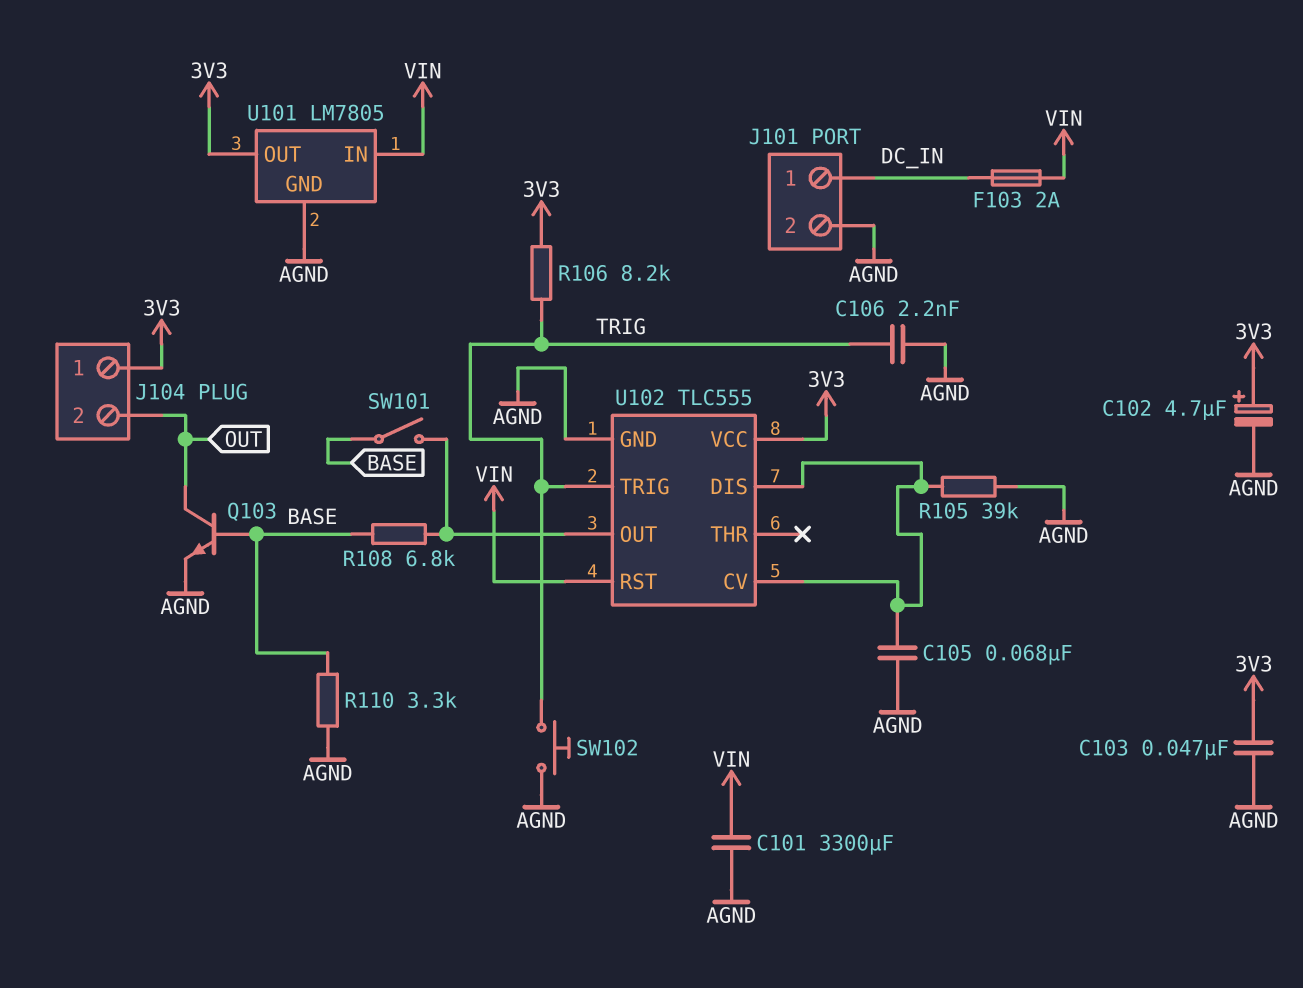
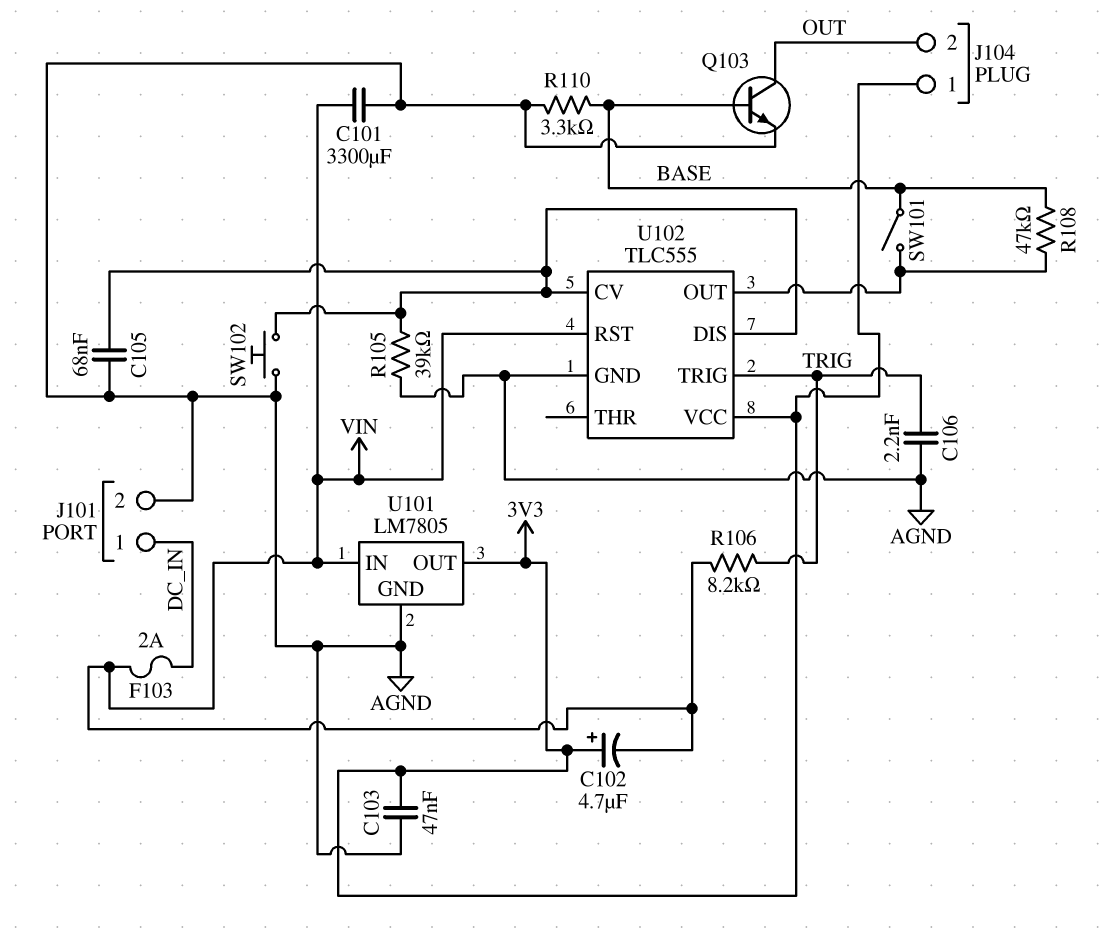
C102: 4.7uF (plus 3V3, minus AGND) -> 4.7uF (plus 3V3, minus VIN)
R106: 8.2k (3V3, TRIG) -> 8.2k (TRIG, VIN)
R108: 6.8k (BASE, U102/OUT) -> 47k (BASE, U102/OUT)
SW102: button (AGND, TRIG) -> button (AGND, U102/CV)

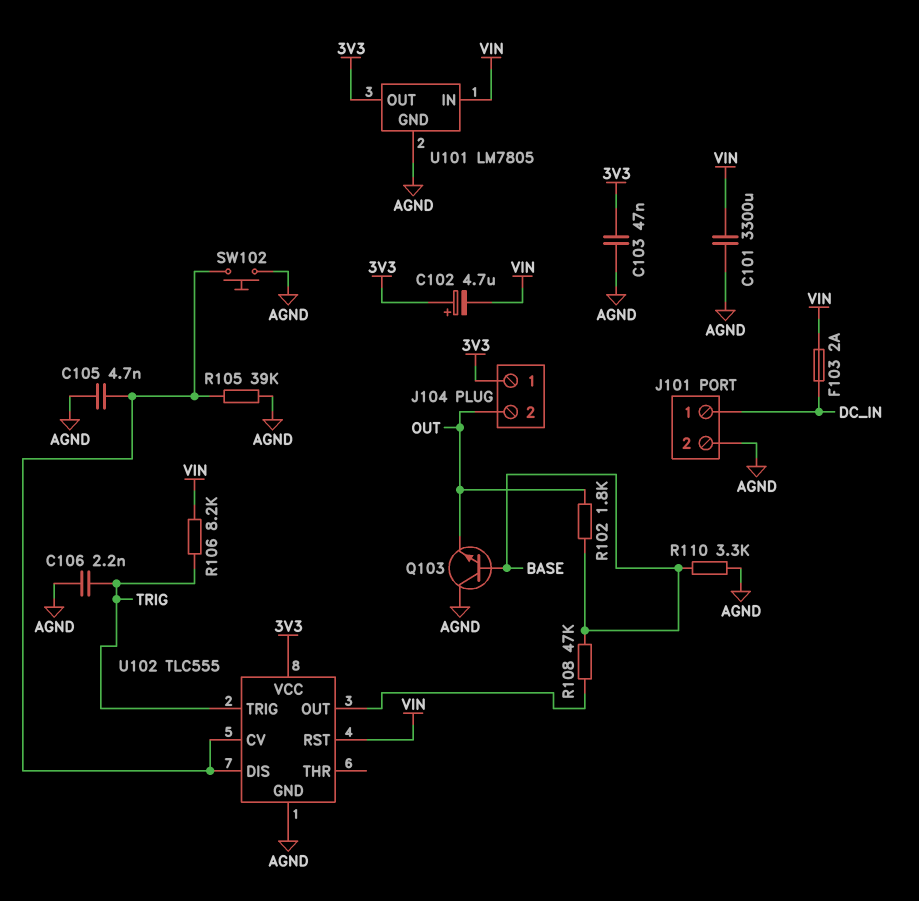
C105: 68nF (AGND, U102/CV) -> 4.7nF (AGND, U102/CV)
Q103: NPN (B BASE, C OUT, E AGND) -> NPN (B BASE, C AGND, E OUT)
R102: none -> 1.8k (BASE, OUT)
SW101: switch (BASE, U102/OUT) -> none

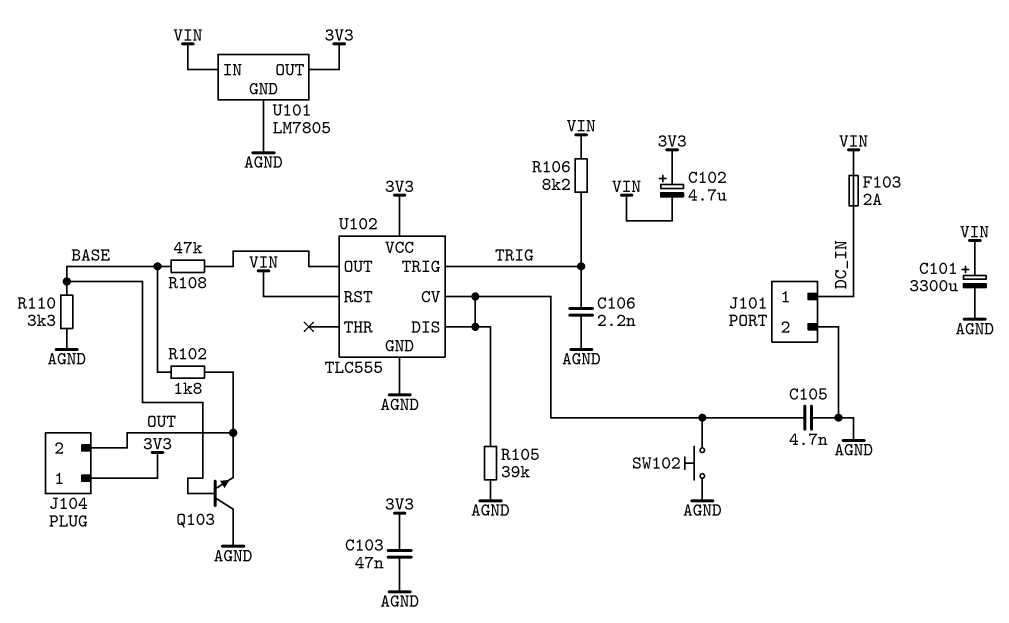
C101: 3300uF (AGND, VIN) -> 3300uF (plus VIN, minus AGND)

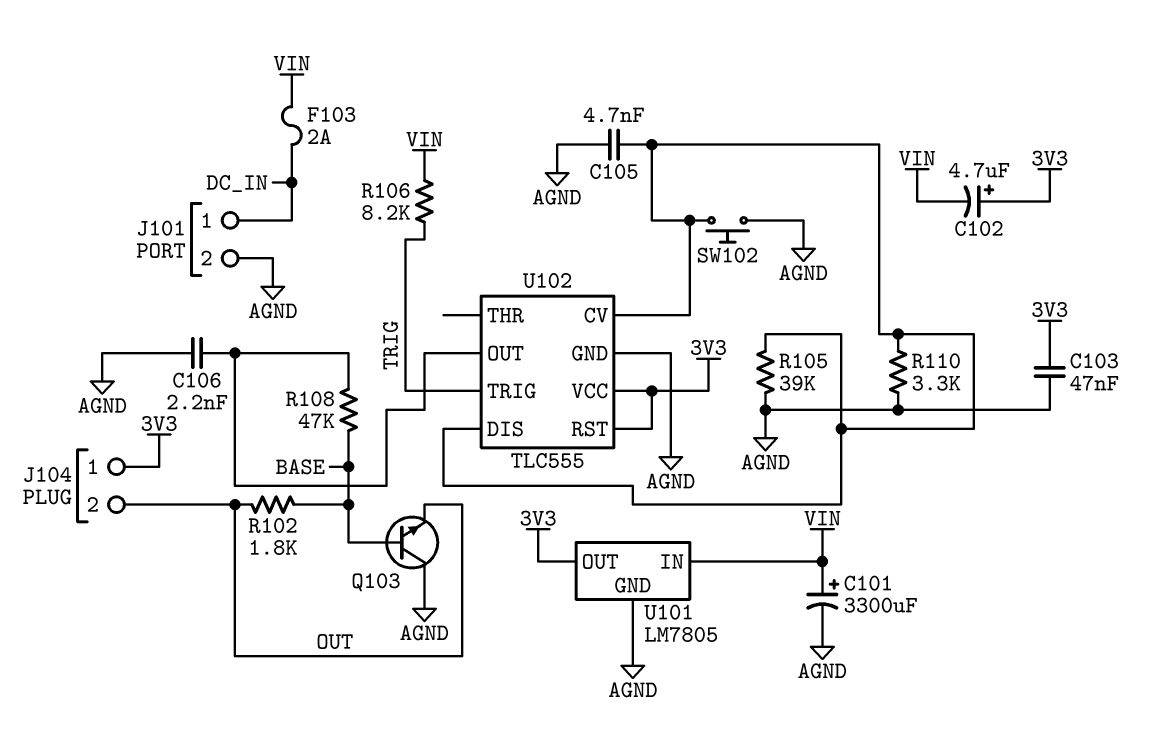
C106: 2.2nF (AGND, TRIG) -> 2.2nF (AGND, U102/OUT)
R110: 3.3k (AGND, BASE) -> 3.3k (AGND, U102/CV)
U102 pin RST: VIN -> 3V3

